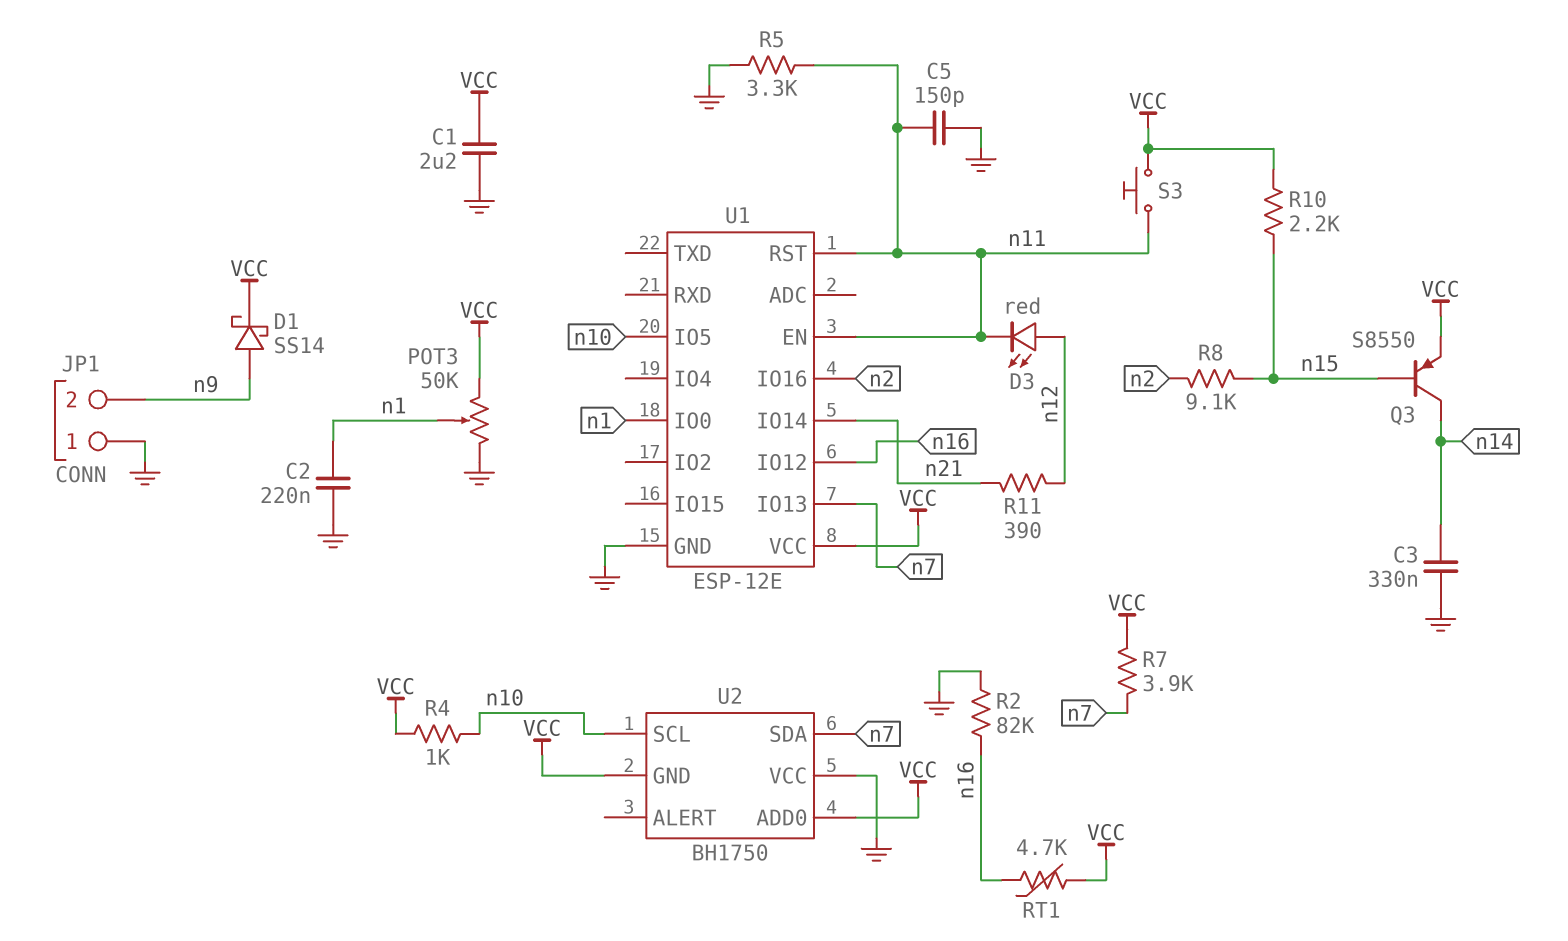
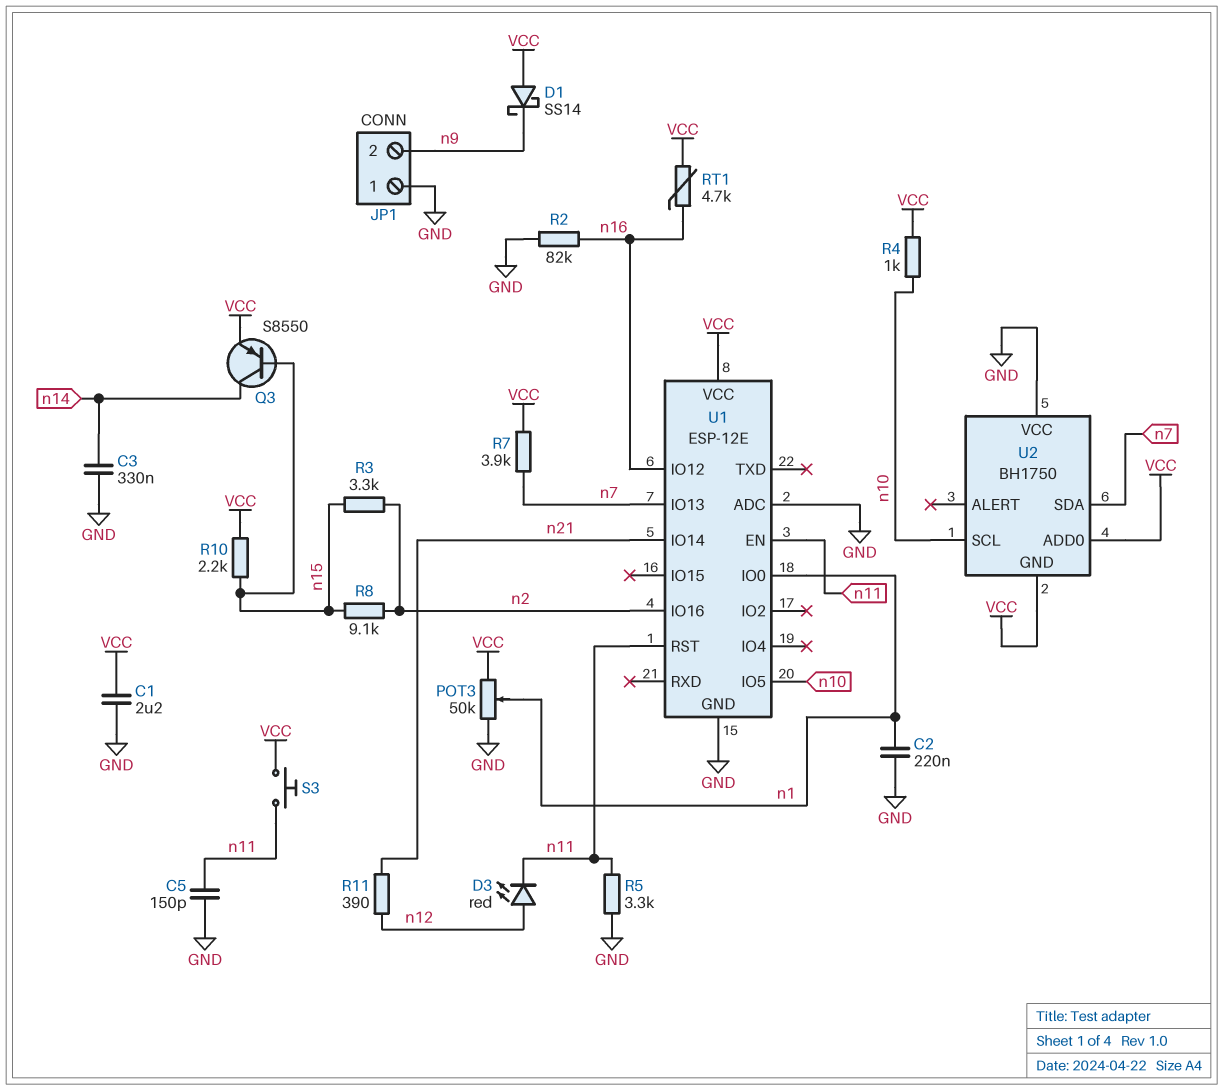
D1: schottky SS14 (A n9, K VCC) -> schottky SS14 (A VCC, K n9)
R3: none -> 3.3k (n2, n15)
U1 pin ADC: none -> GND

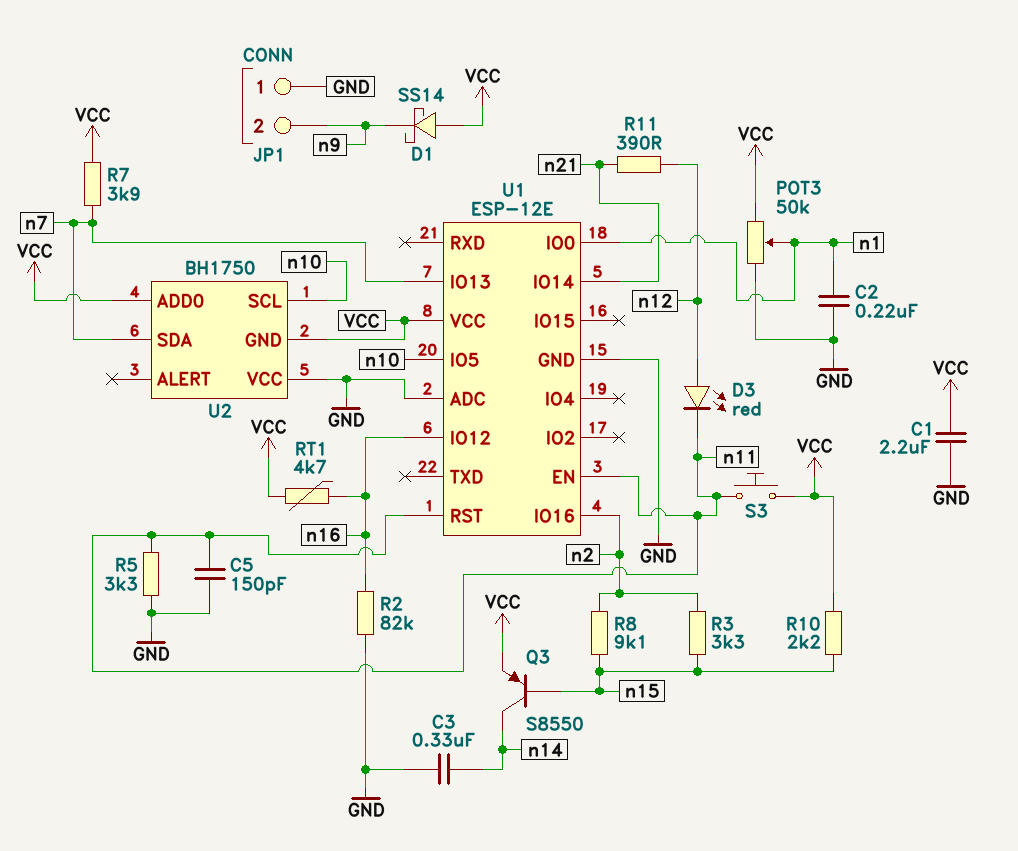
R4: 1k (VCC, n10) -> none

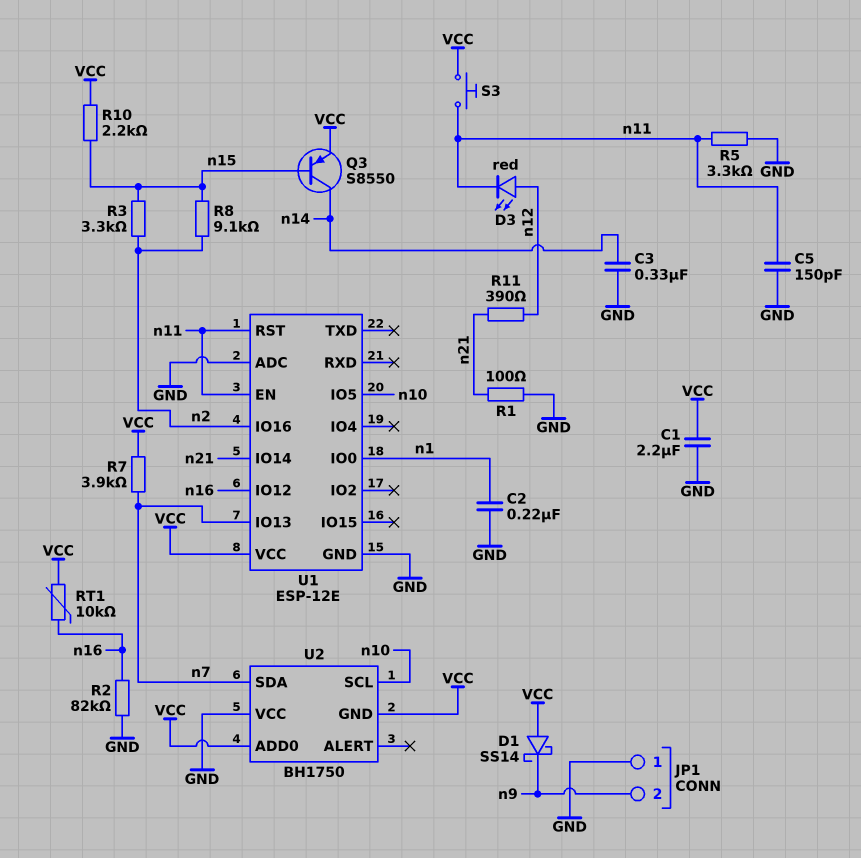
POT3: 50k (GND, VCC, wiper n1) -> none
R1: none -> 100 (GND, n21)
RT1: 4.7k (VCC, n16) -> 10k (VCC, n16)

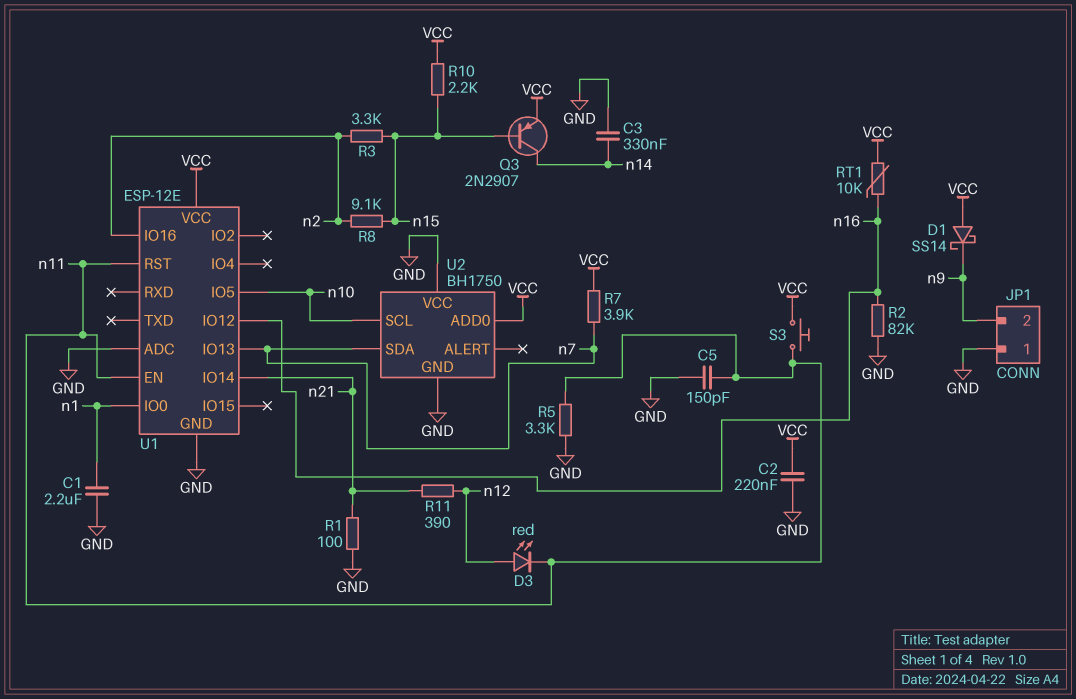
C1: 2.2uF (GND, VCC) -> 2.2uF (GND, n1)
C2: 220nF (GND, n1) -> 220nF (GND, VCC)
Q3: PNP S8550 (B n15, C n14, E VCC) -> PNP 2N2907 (B n15, C n14, E VCC)
U2 pin GND: VCC -> GND

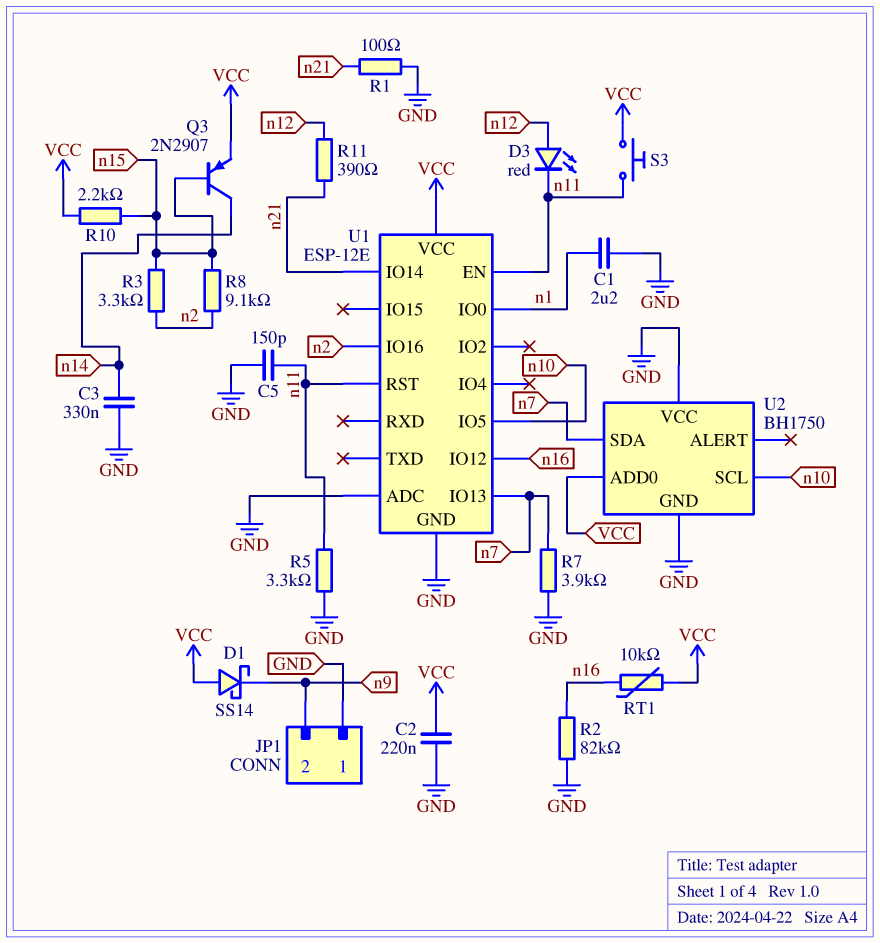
R7: 3.9k (VCC, n7) -> 3.9k (GND, n7)

